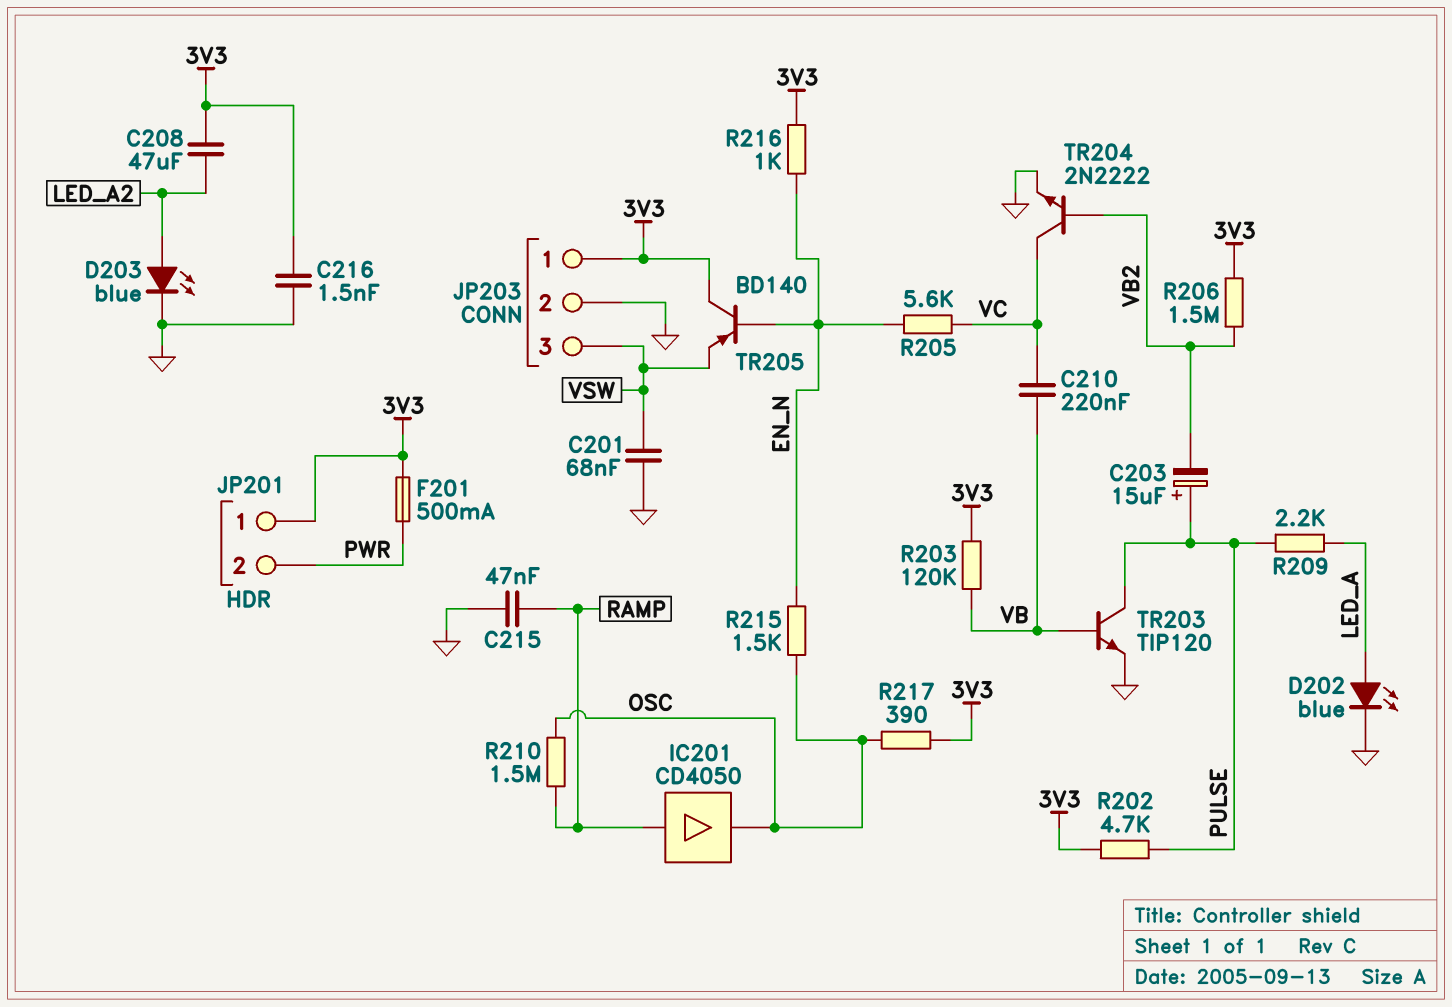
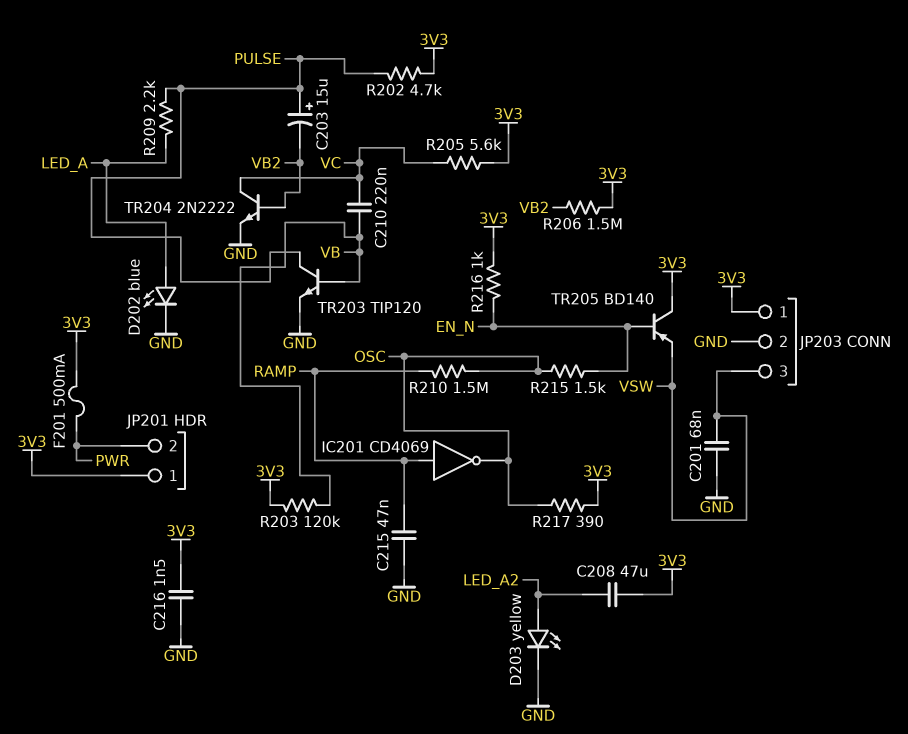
D203: LED blue (A LED_A2, K GND) -> LED yellow (A LED_A2, K GND)
IC201: buffer CD4050 (in RAMP, out OSC) -> NOT CD4069 (in RAMP, out OSC)
R205: 5.6k (EN_N, VC) -> 5.6k (3V3, VC)

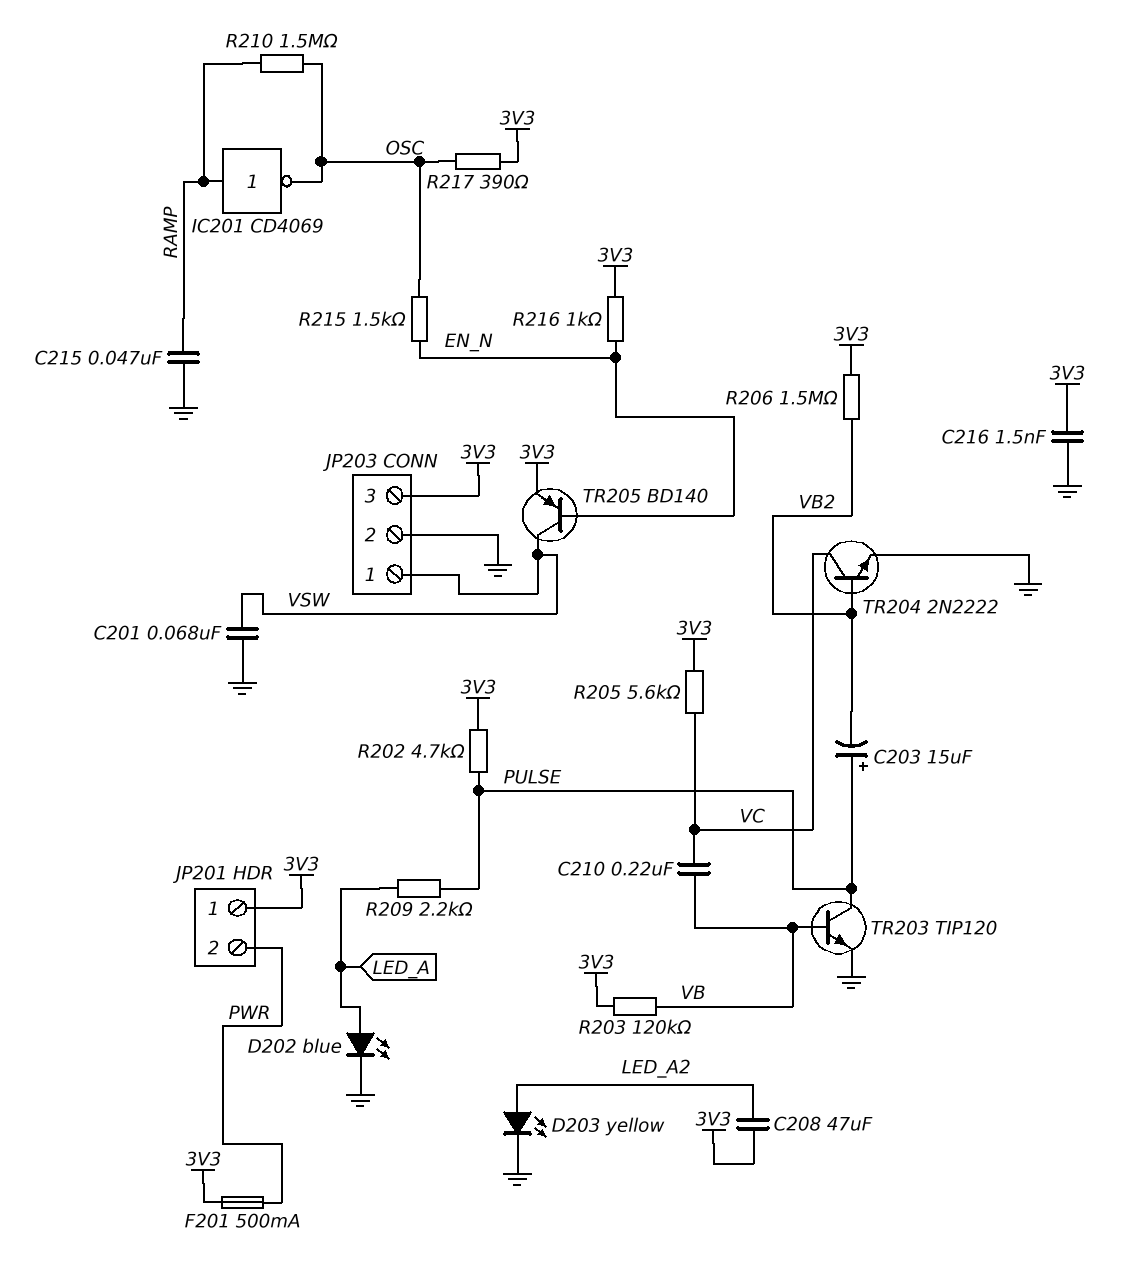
JP203 pin 1: 3V3 -> VSW
JP203 pin 3: VSW -> 3V3
TR205: PNP BD140 (B EN_N, C 3V3, E VSW) -> PNP BD140 (B EN_N, C VSW, E 3V3)

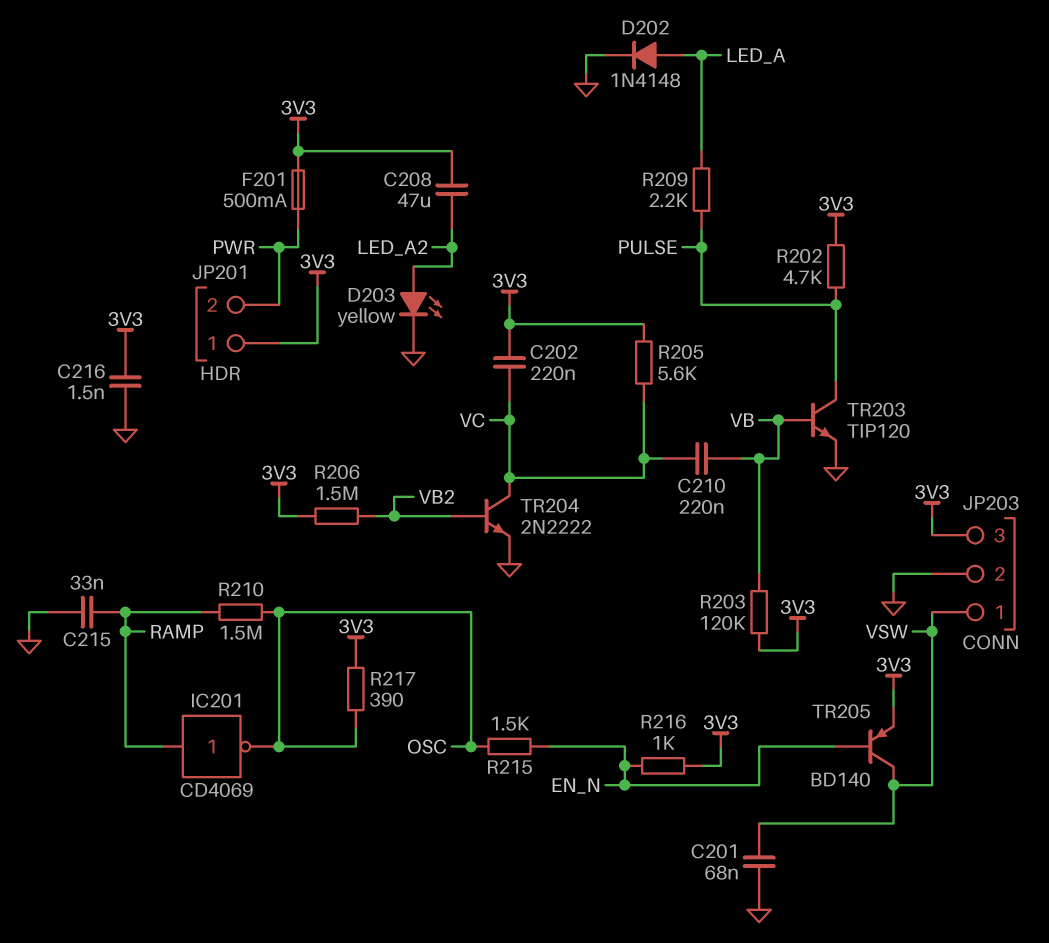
C202: none -> 220nF (3V3, VC)
C203: 15uF (plus PULSE, minus VB2) -> none
C215: 47nF (GND, RAMP) -> 33nF (GND, RAMP)
D202: LED blue (A LED_A, K GND) -> diode 1N4148 (A LED_A, K GND)

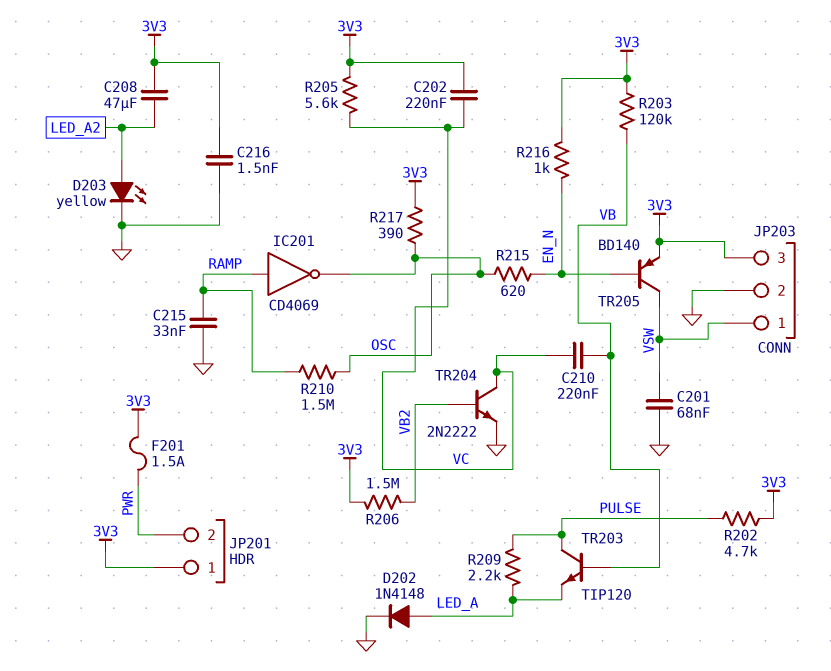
F201: 500mA (3V3, PWR) -> 1.5A (3V3, PWR)
R215: 1.5k (EN_N, OSC) -> 620 (EN_N, OSC)
TR203: NPN TIP120 (B VB, C PULSE, E GND) -> NPN TIP120 (B VB, C PULSE, E LED_A)

